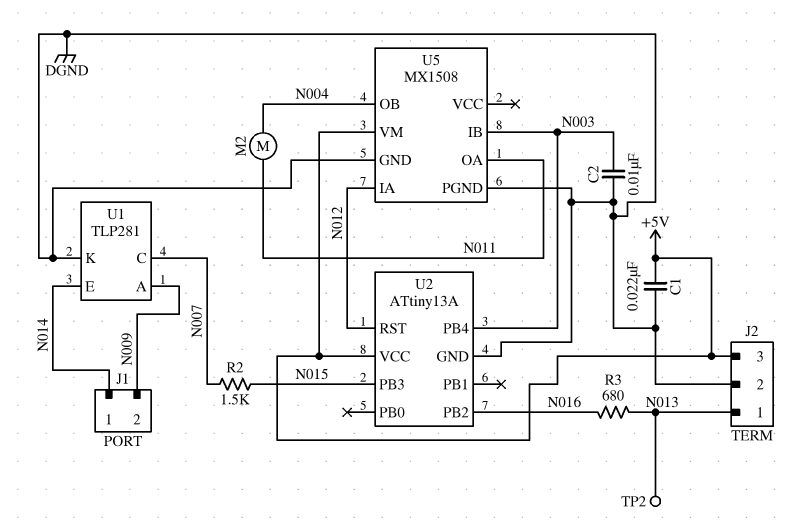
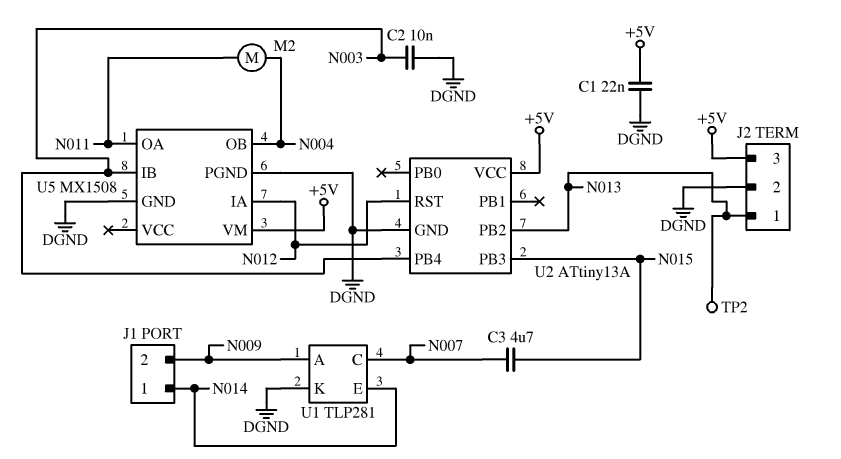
C3: none -> 4.7uF (N007, N015)
R2: 1.5k (N007, N015) -> none
R3: 680 (N013, N016) -> none
U2 pin PB2: N016 -> N013

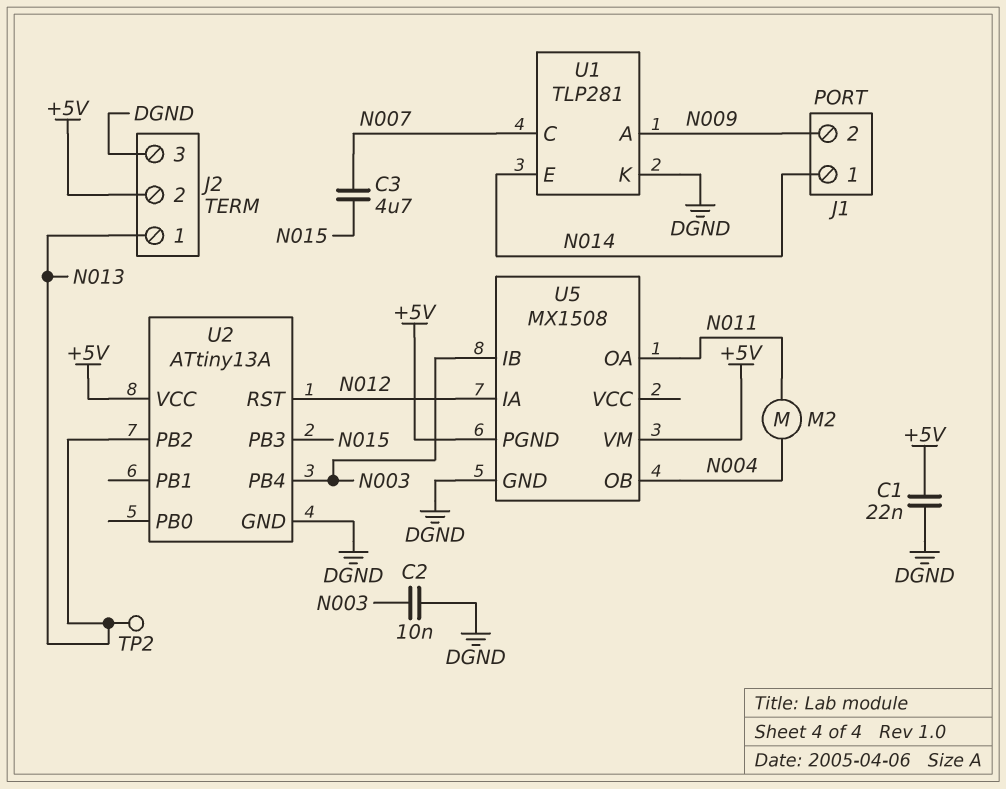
J2 pin 2: DGND -> +5V
J2 pin 3: +5V -> DGND
U5 pin PGND: DGND -> +5V

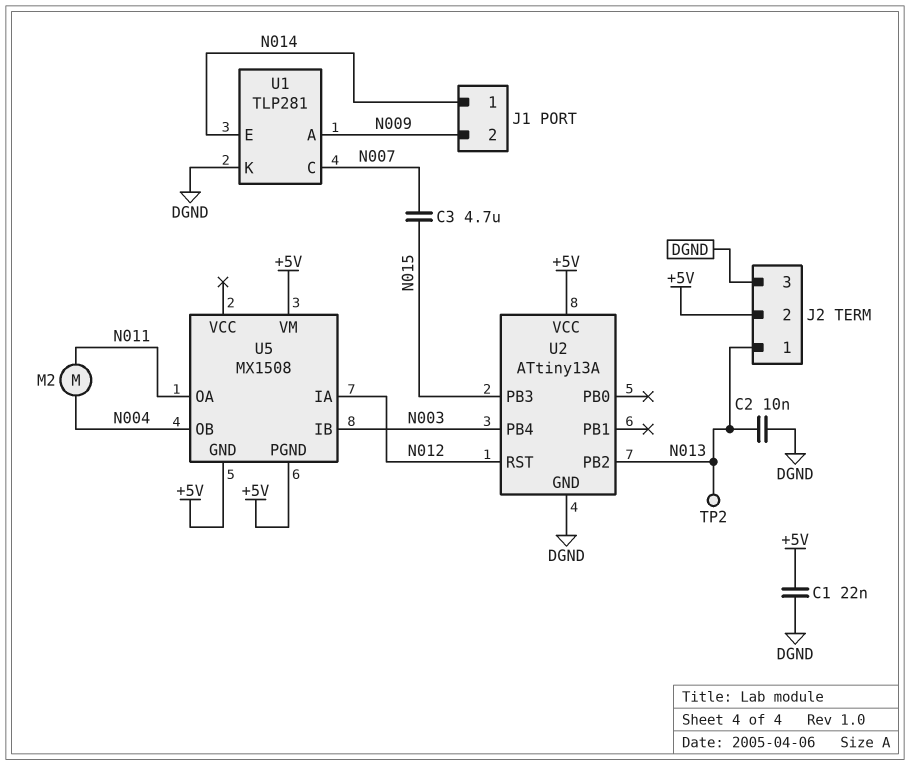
C2: 10nF (DGND, N003) -> 10nF (DGND, N013)
U5 pin GND: DGND -> +5V

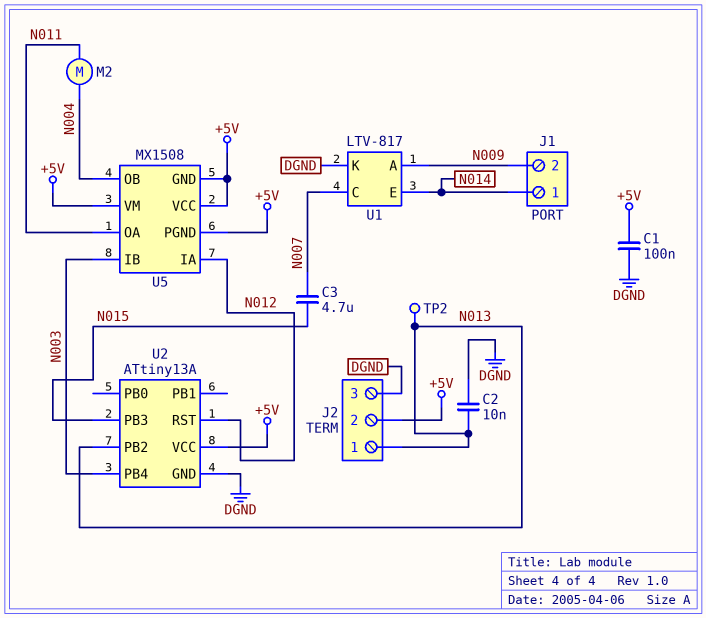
C1: 22nF (+5V, DGND) -> 100nF (+5V, DGND)
U1: TLP281 -> LTV-817
U5 pin VCC: none -> +5V

